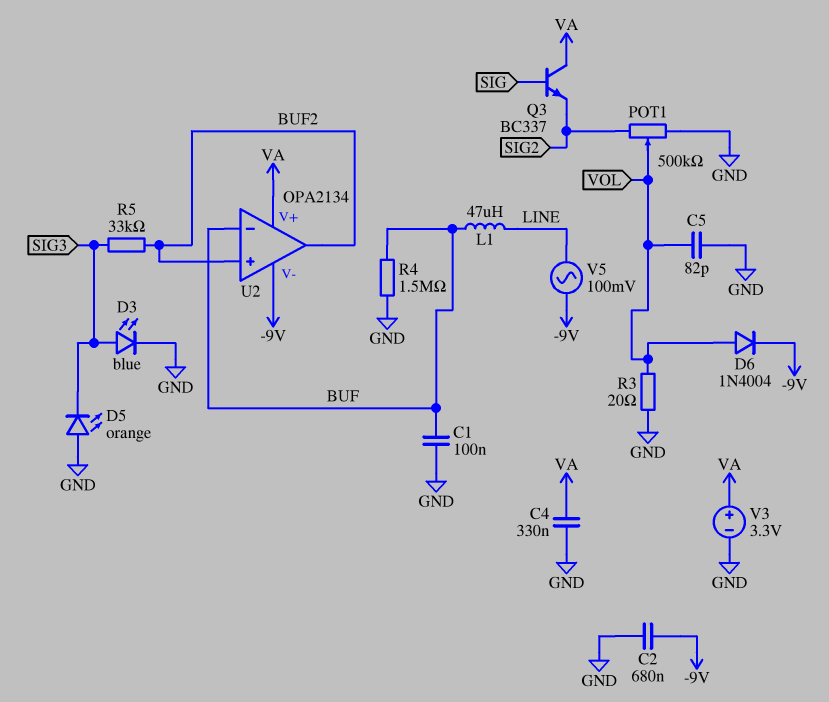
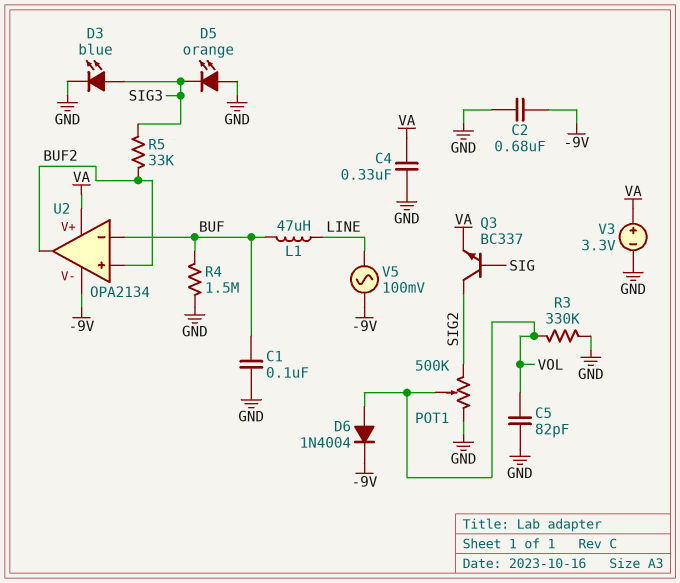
Q3: NPN BC337 (B SIG, C VA, E SIG2) -> NPN BC337 (B SIG, C SIG2, E VA)
R3: 20 (GND, VOL) -> 330k (GND, VOL)

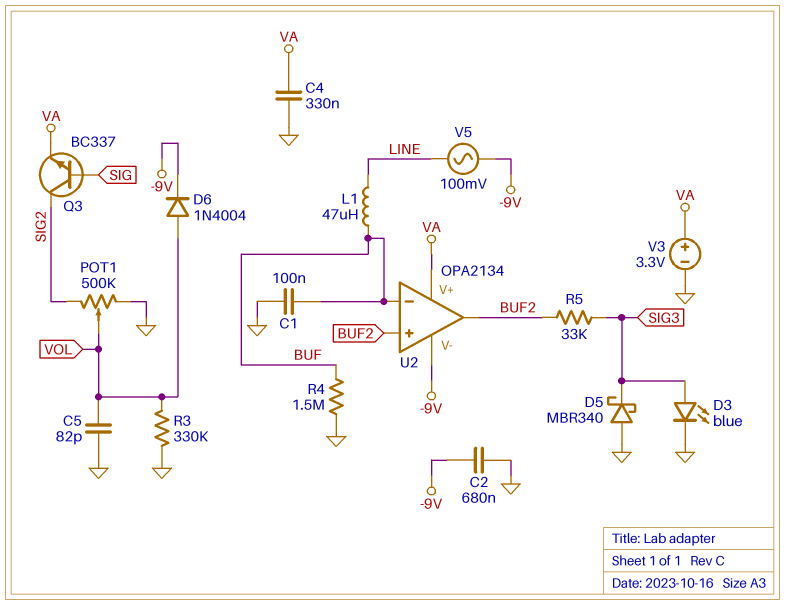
D5: LED orange (A GND, K SIG3) -> schottky MBR340 (A GND, K SIG3)

